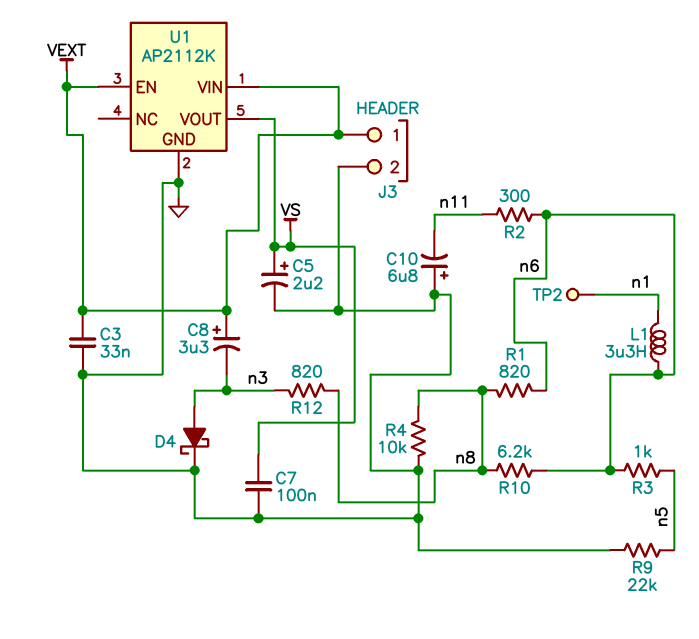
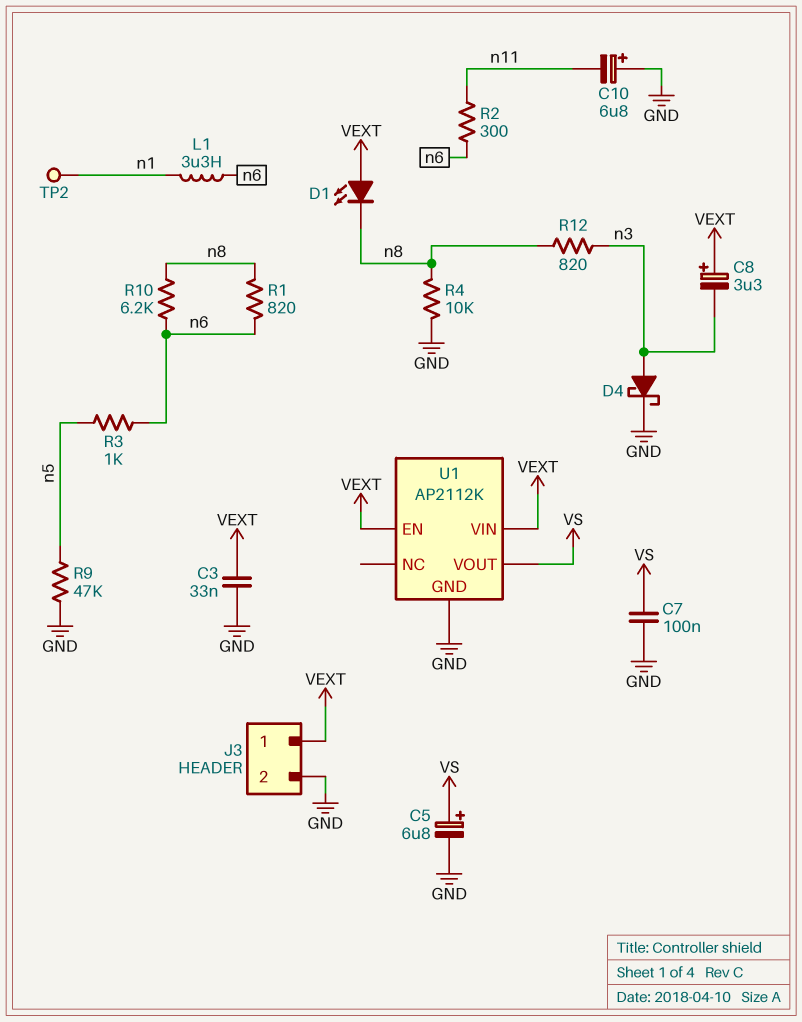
C5: 2.2uF (plus VS, minus GND) -> 6.8uF (plus VS, minus GND)
D1: none -> LED (A VEXT, K n8)
R9: 22k (GND, n5) -> 47k (GND, n5)

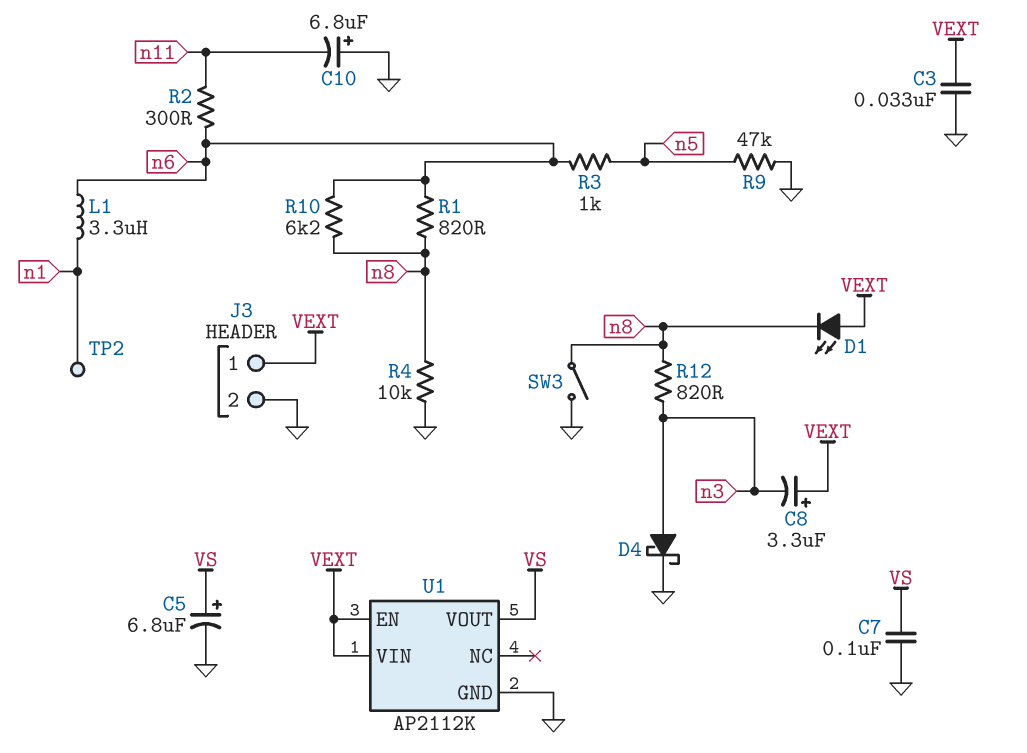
SW3: none -> switch (GND, n8)

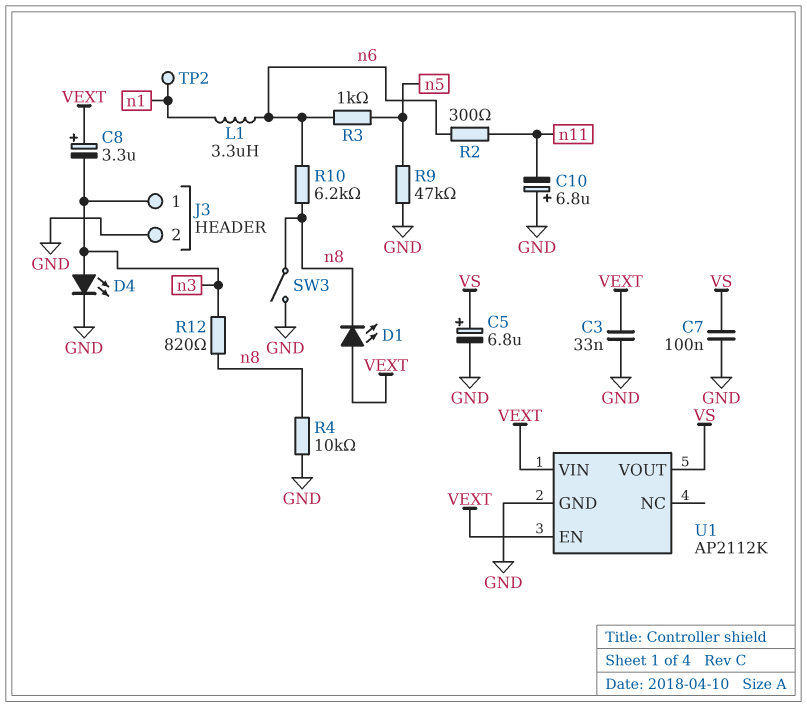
D4: schottky (A n3, K GND) -> LED (A n3, K GND)
J3 pin 1: VEXT -> n3
R1: 820 (n6, n8) -> none

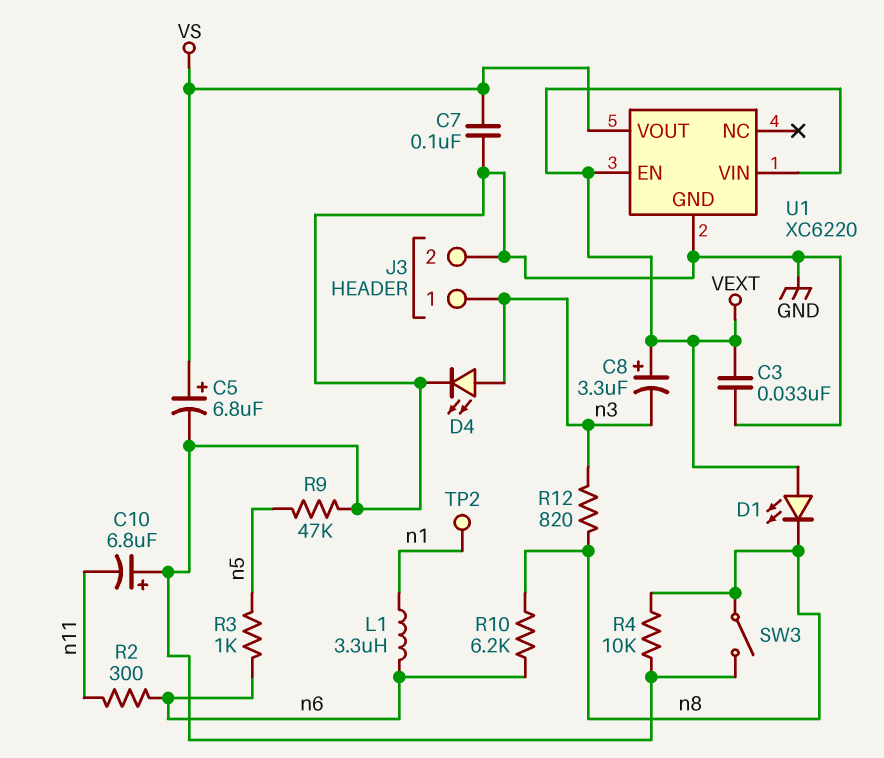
U1: AP2112K -> XC6220

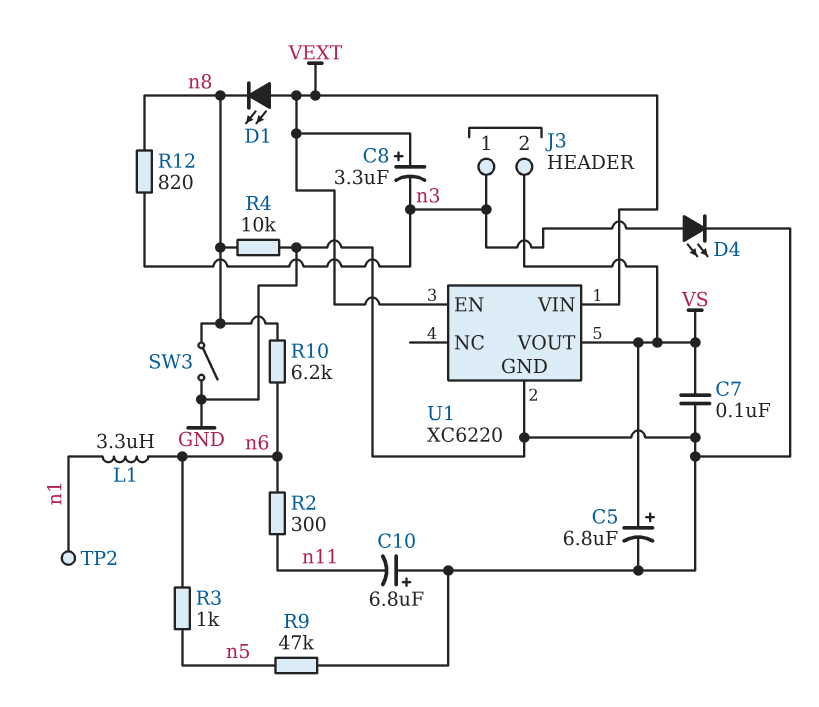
C3: 33nF (GND, VEXT) -> none
J3 pin 2: GND -> VS

